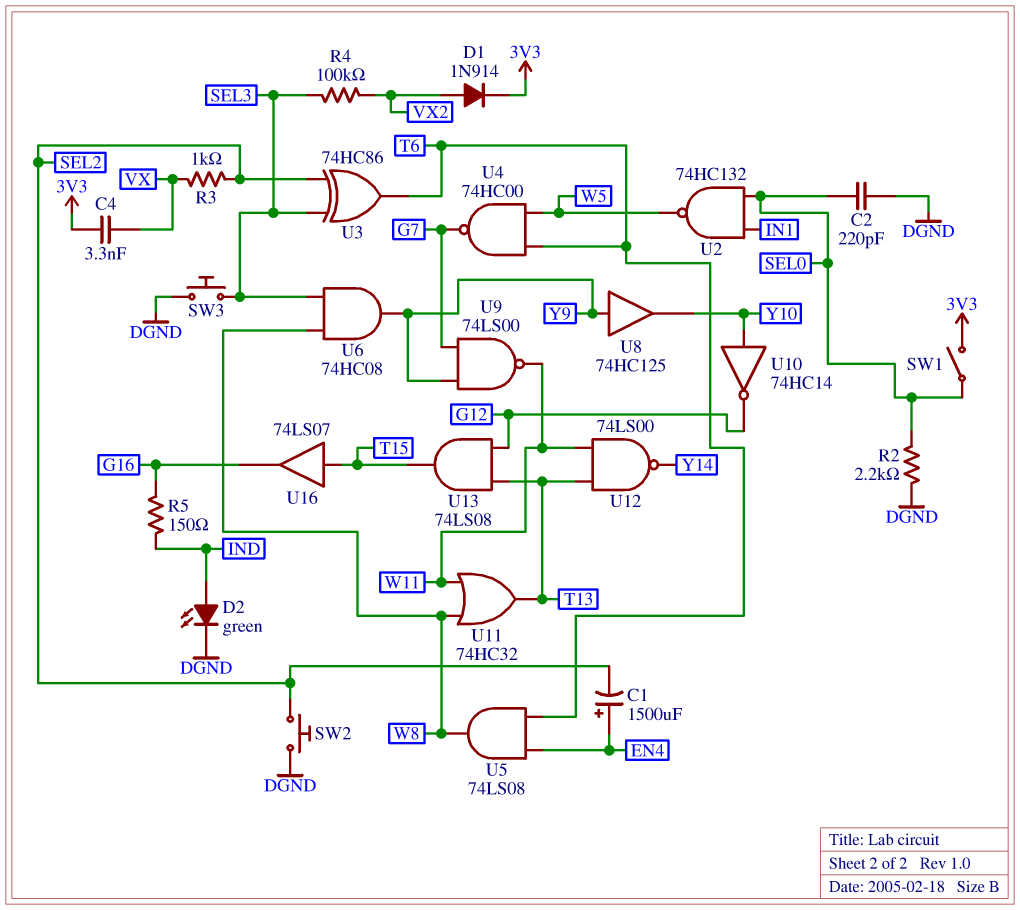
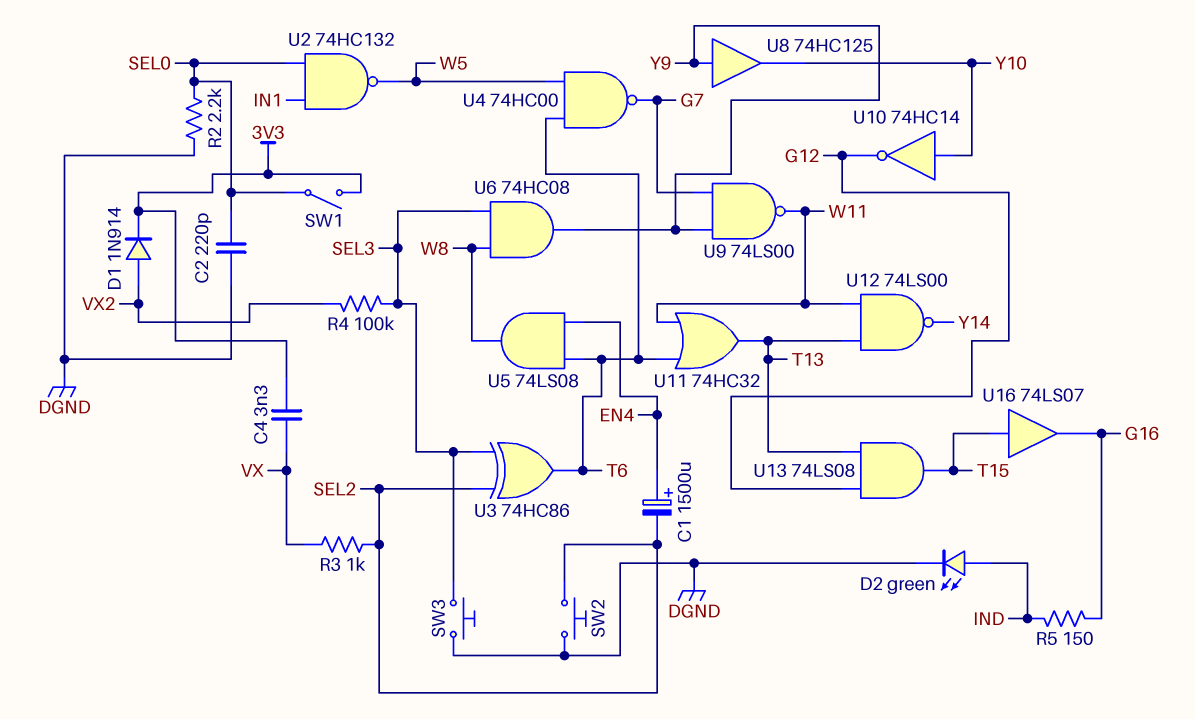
U11: OR 74HC32 (in W8, in W11, out T13) -> OR 74HC32 (in T6, in W11, out T13)

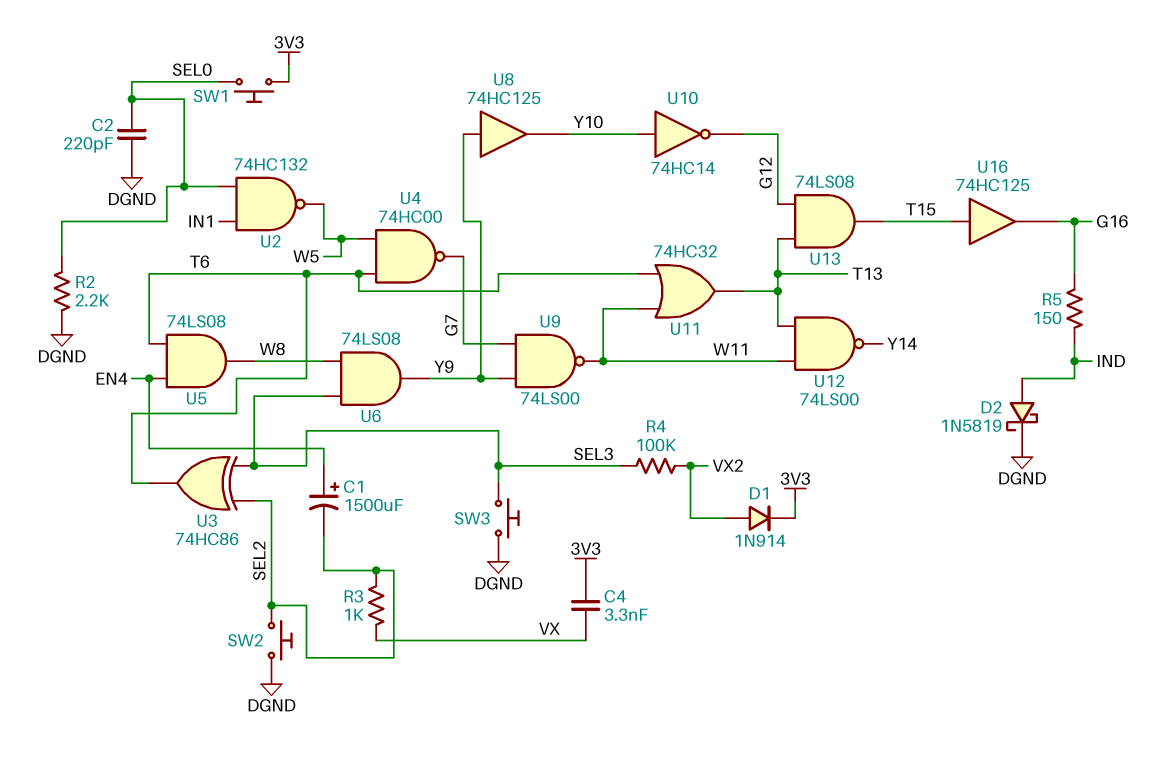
D2: LED green (A IND, K DGND) -> schottky 1N5819 (A IND, K DGND)
SW1: switch (3V3, SEL0) -> button (3V3, SEL0)
U6: AND 74HC08 (in SEL3, in W8, out Y9) -> AND 74LS08 (in SEL3, in W8, out Y9)
U16: buffer 74LS07 (in T15, out G16) -> buffer 74HC125 (in T15, out G16)

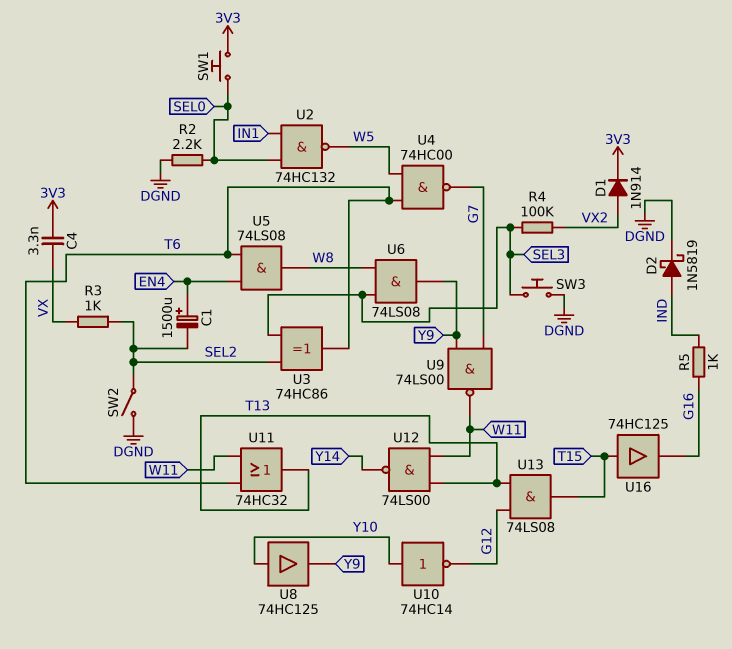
C2: 220pF (DGND, SEL0) -> none
R5: 150 (G16, IND) -> 1k (G16, IND)
SW2: button (DGND, SEL2) -> switch (DGND, SEL2)
U8: buffer 74HC125 (in Y9, out Y10) -> buffer 74HC125 (in Y10, out Y9)

